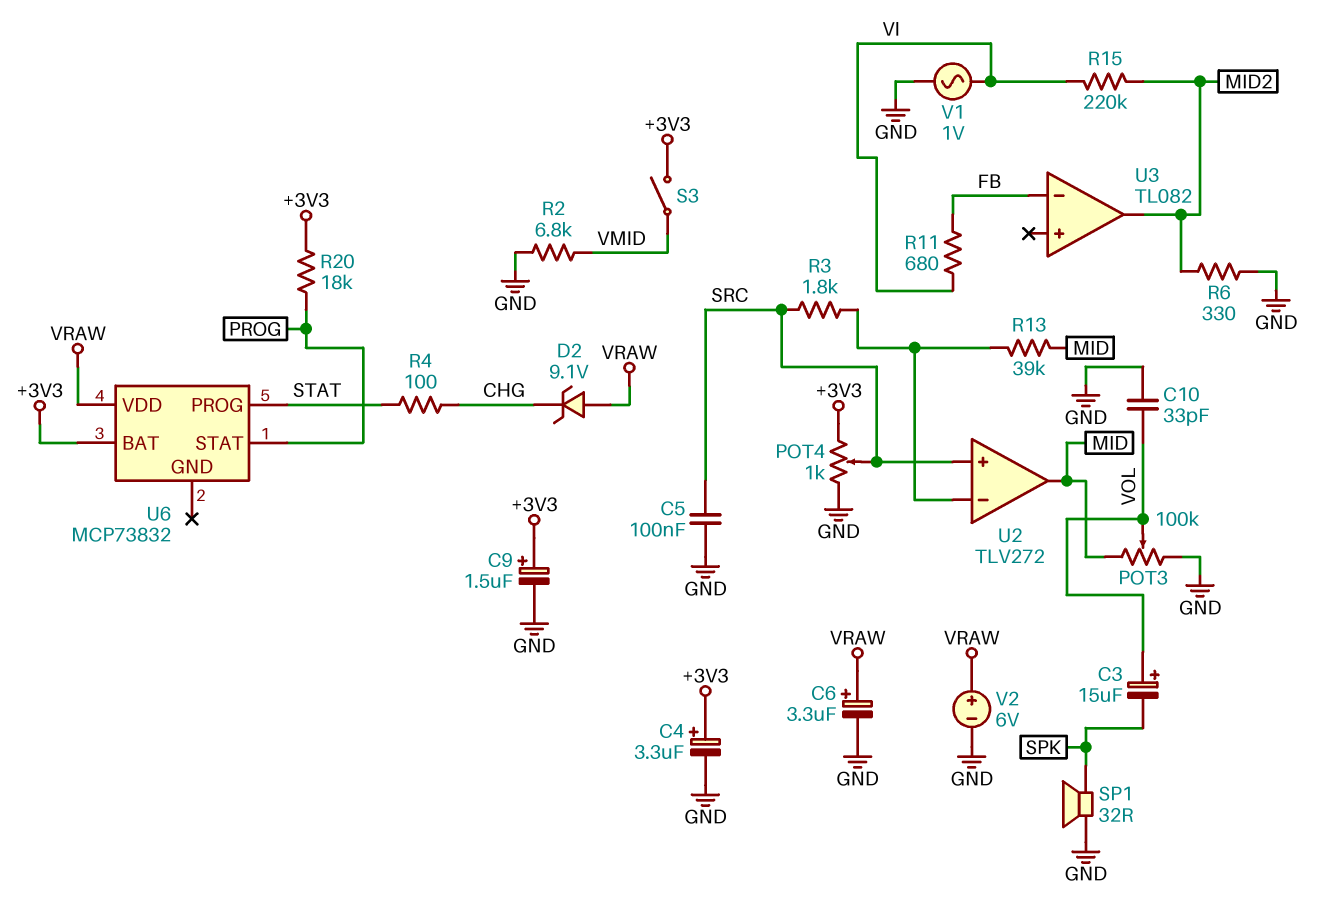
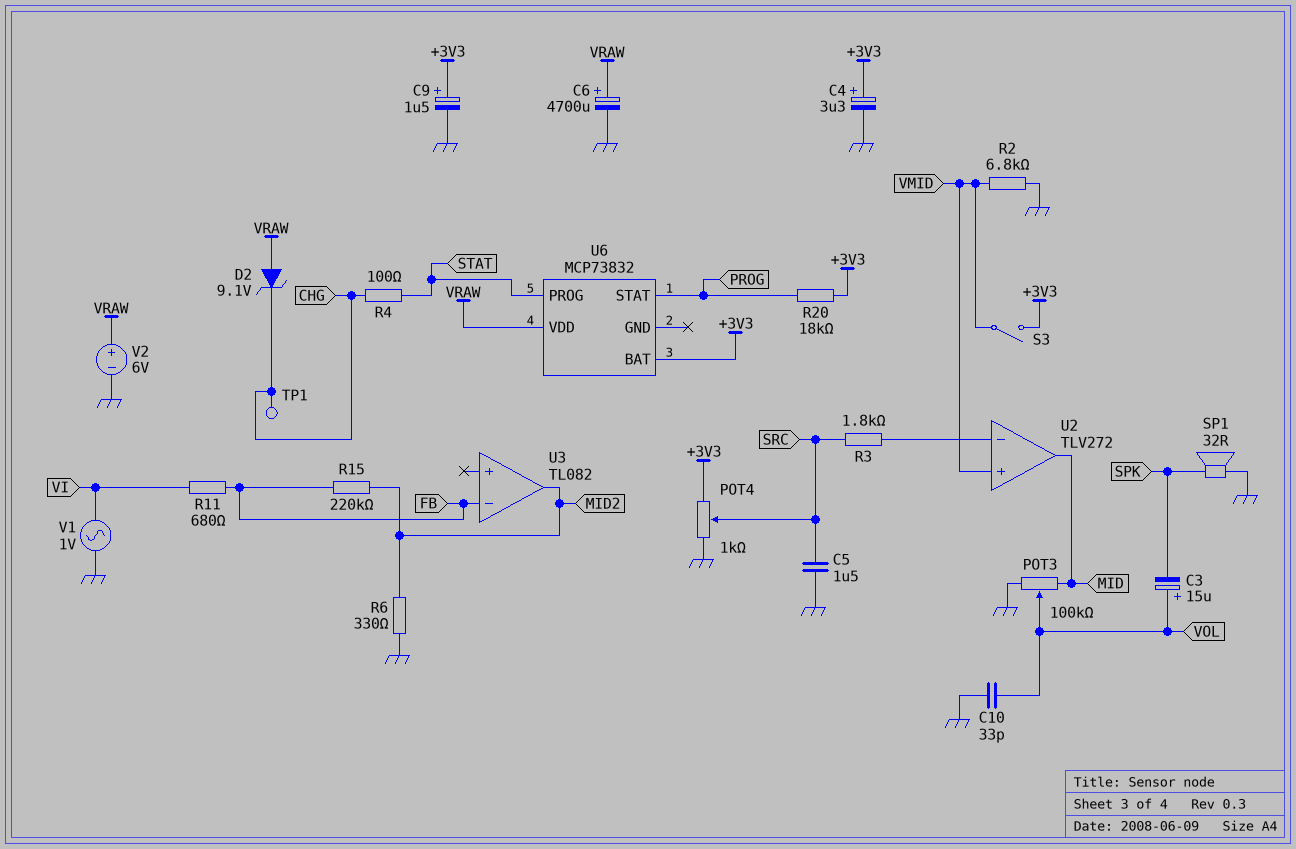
C5: 100nF (GND, SRC) -> 1.5uF (GND, SRC)
C6: 3.3uF (plus VRAW, minus GND) -> 4700uF (plus VRAW, minus GND)
R13: 39k (MID, U2/in-) -> none
R15: 220k (MID2, VI) -> 220k (FB, MID2)
TP1: none -> test point (CHG)
U2 pin in+: SRC -> VMID

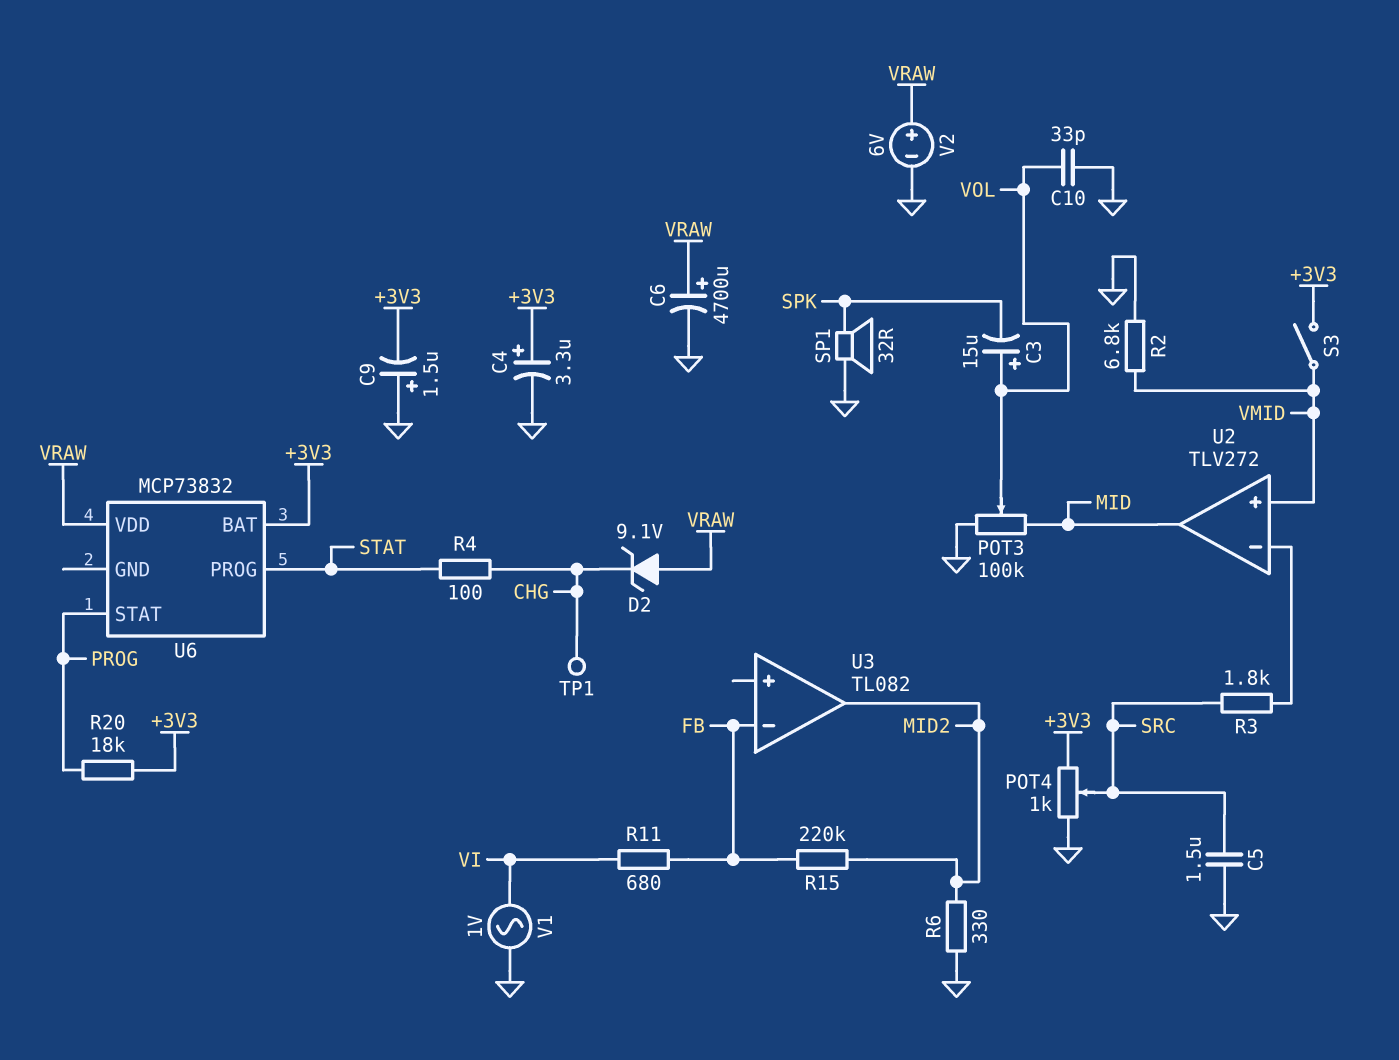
C9: 1.5uF (plus +3V3, minus GND) -> 1.5uF (plus GND, minus +3V3)

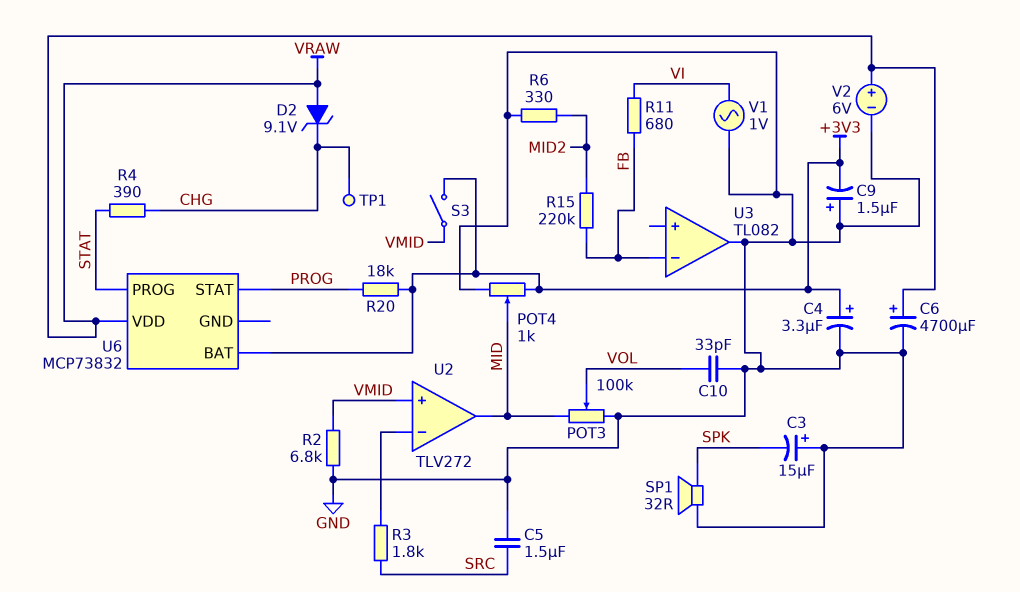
C3: 15uF (plus VOL, minus SPK) -> 15uF (plus GND, minus SPK)
POT4: 1k (+3V3, GND, wiper SRC) -> 1k (+3V3, GND, wiper MID)
R4: 100 (CHG, STAT) -> 390 (CHG, STAT)
U3 pin out: MID2 -> GND

